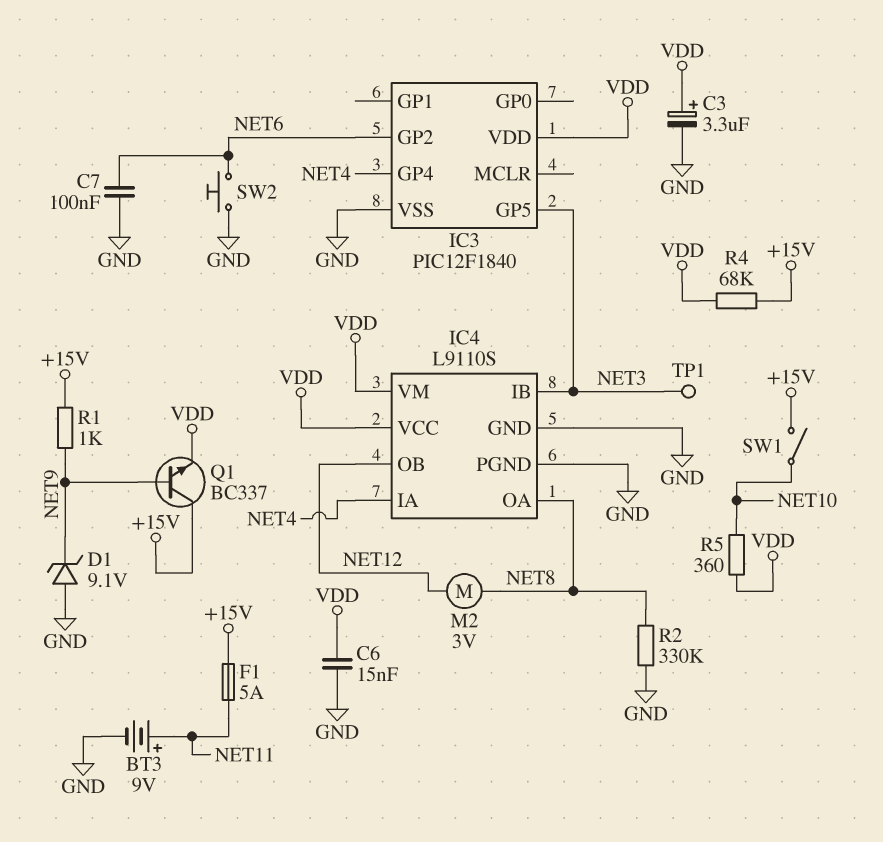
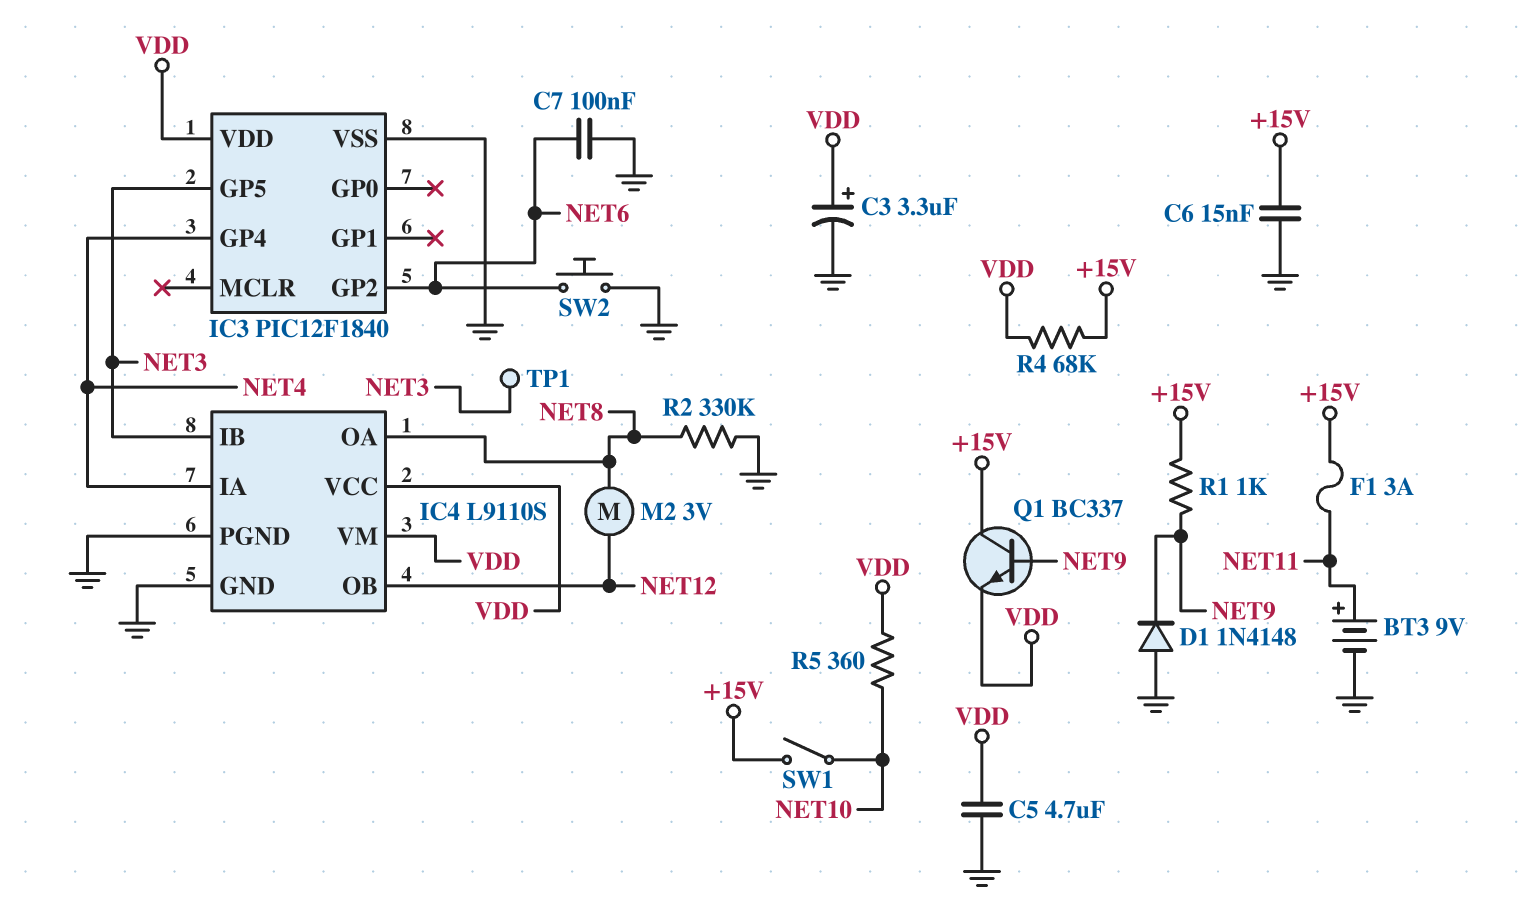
C5: none -> 4.7uF (GND, VDD)
C6: 15nF (GND, VDD) -> 15nF (+15V, GND)
D1: zener 9.1V (A GND, K NET9) -> diode 1N4148 (A GND, K NET9)
F1: 5A (+15V, NET11) -> 3A (+15V, NET11)

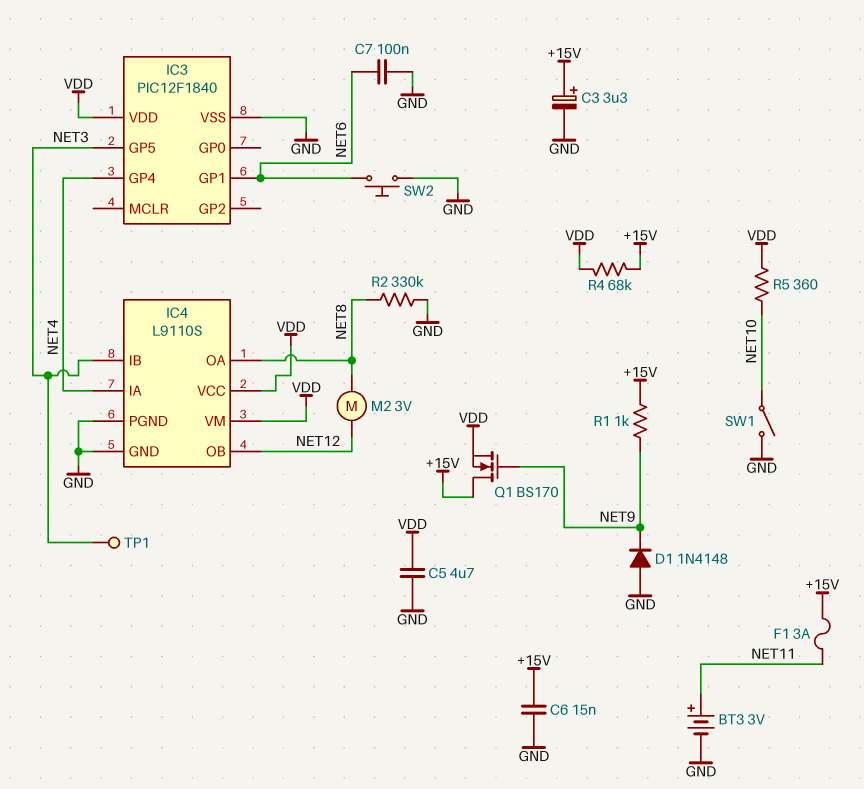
BT3: 9V (plus NET11, minus GND) -> 3V (plus NET11, minus GND)
C3: 3.3uF (plus VDD, minus GND) -> 3.3uF (plus +15V, minus GND)
IC3 pin GP1: none -> NET6
IC3 pin GP2: NET6 -> none
Q1: NPN BC337 (B NET9, C +15V, E VDD) -> NMOS BS170 (G NET9, D +15V, S VDD)
SW1: switch (+15V, NET10) -> switch (GND, NET10)

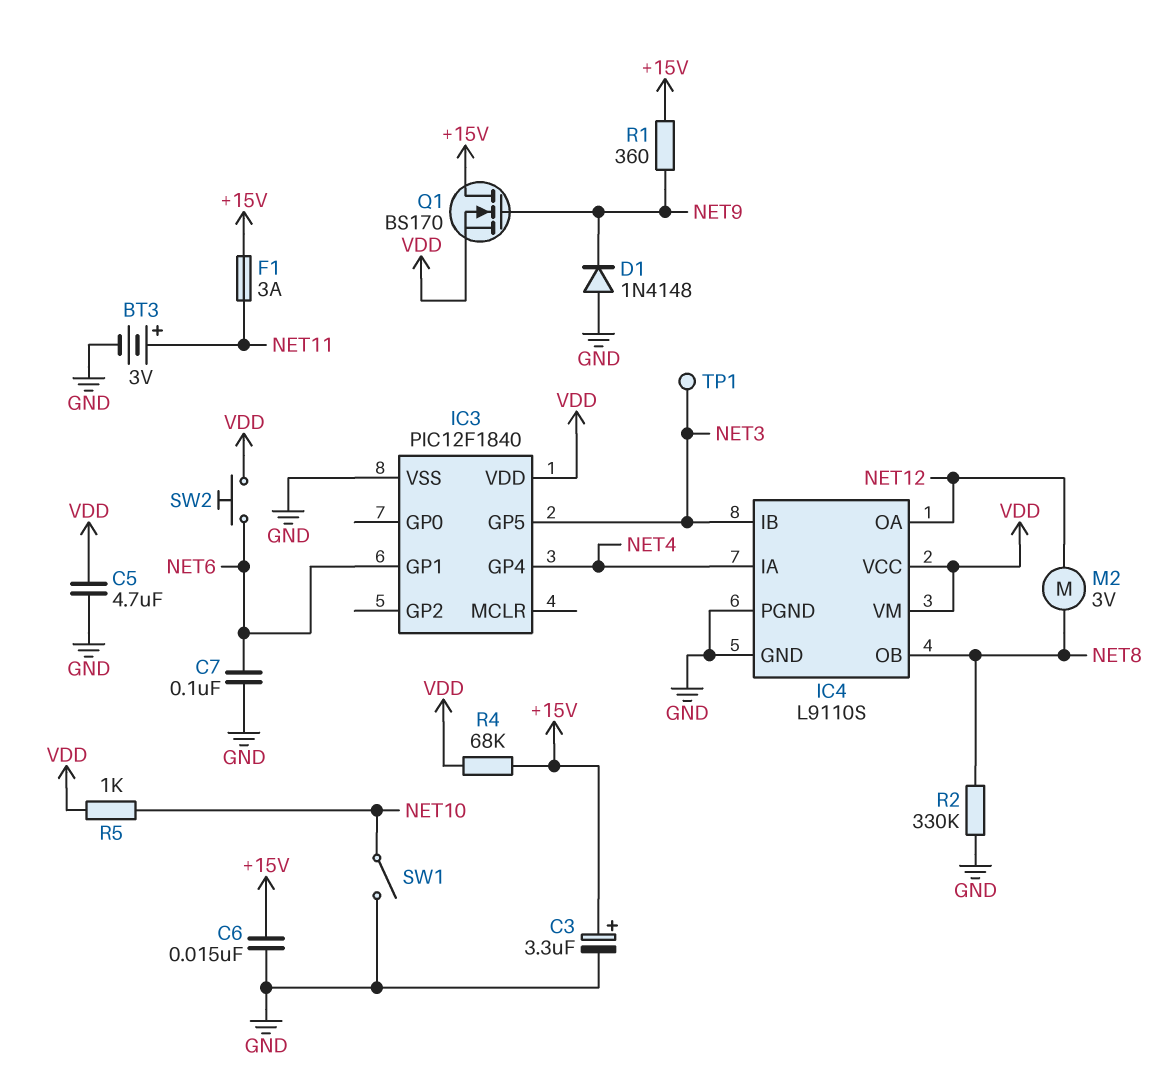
IC4 pin OA: NET8 -> NET12
IC4 pin OB: NET12 -> NET8
R1: 1k (+15V, NET9) -> 360 (+15V, NET9)
R5: 360 (NET10, VDD) -> 1k (NET10, VDD)
SW2: button (GND, NET6) -> button (NET6, VDD)

